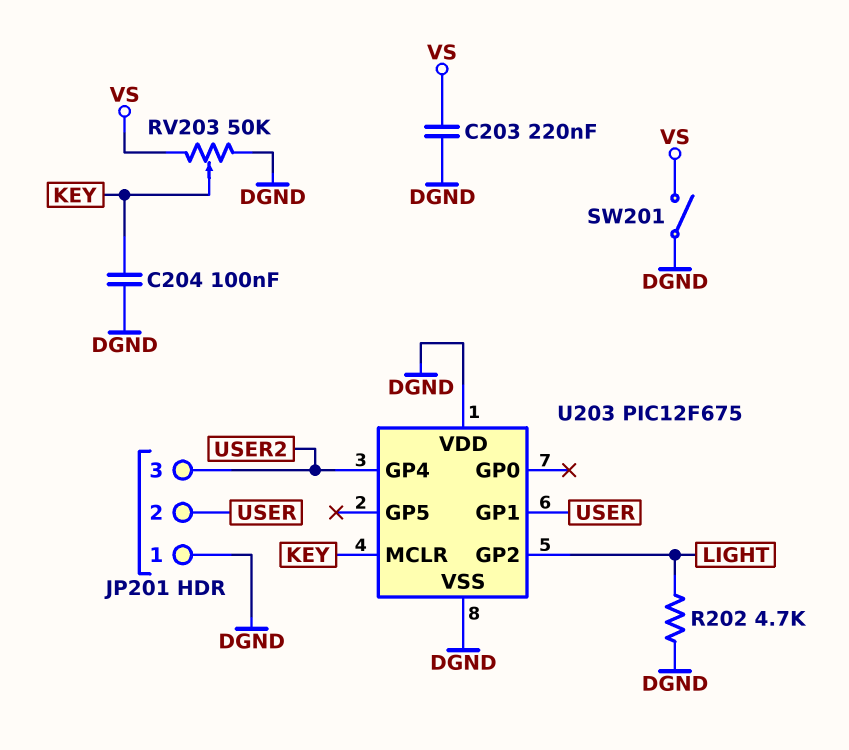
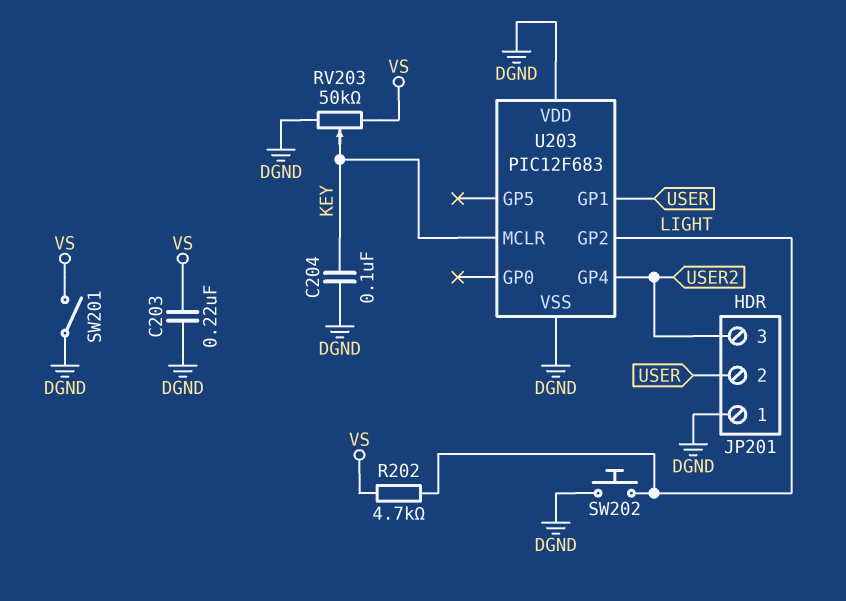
R202: 4.7k (DGND, LIGHT) -> 4.7k (LIGHT, VS)
SW202: none -> button (DGND, LIGHT)
U203: PIC12F675 -> PIC12F683

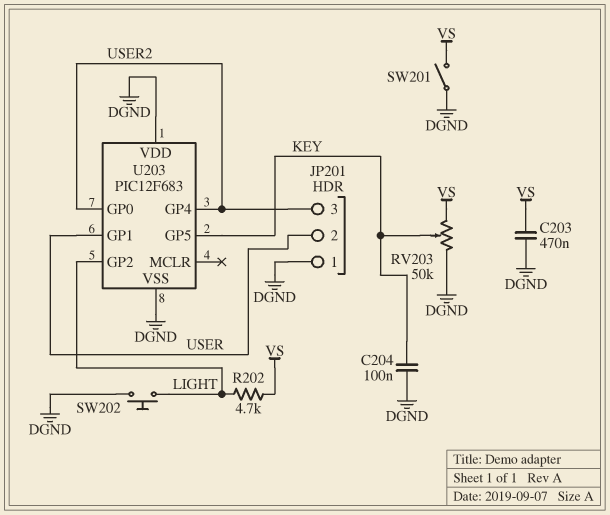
C203: 220nF (DGND, VS) -> 470nF (DGND, VS)
U203 pin GP0: none -> USER2
U203 pin GP5: none -> KEY
U203 pin MCLR: KEY -> none

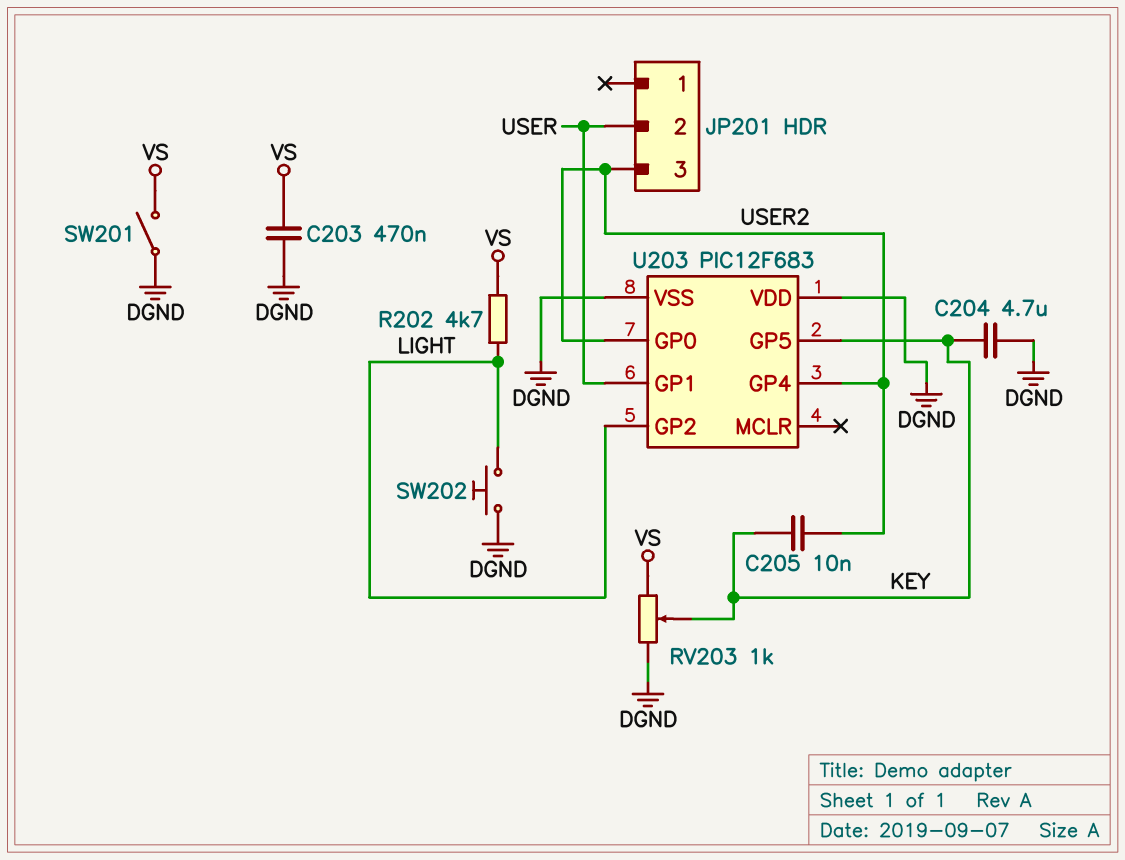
C204: 100nF (DGND, KEY) -> 4.7uF (DGND, KEY)
C205: none -> 10nF (KEY, USER2)
JP201 pin 1: DGND -> none
RV203: 50k (DGND, VS, wiper KEY) -> 1k (DGND, VS, wiper KEY)

